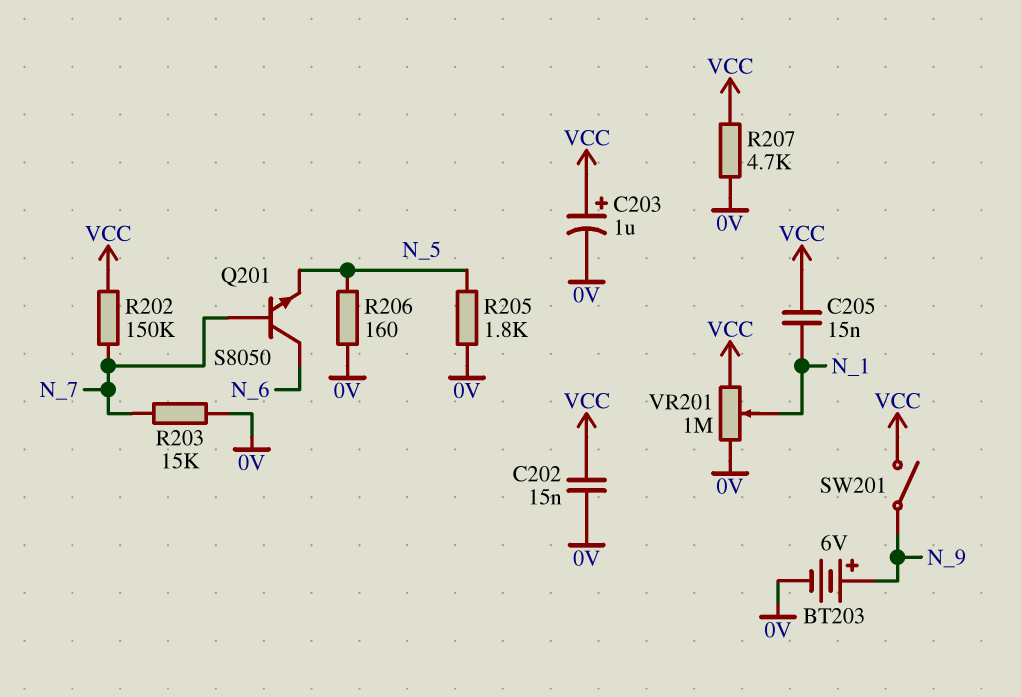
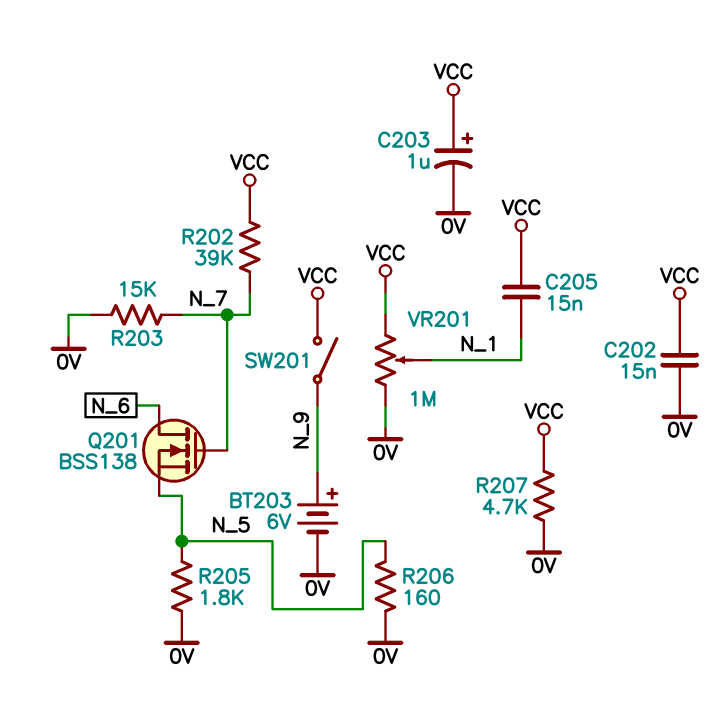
Q201: NPN S8050 (B N_7, C N_6, E N_5) -> NMOS BSS138 (G N_7, D N_6, S N_5)
R202: 150k (N_7, VCC) -> 39k (N_7, VCC)

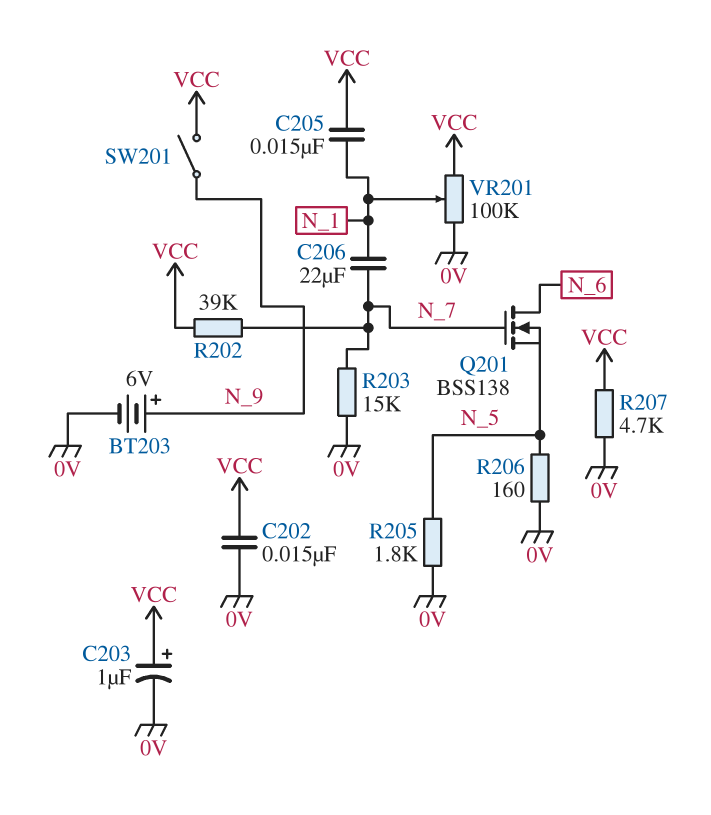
C206: none -> 22uF (N_1, N_7)
VR201: 1M (0V, VCC, wiper N_1) -> 100k (0V, VCC, wiper N_1)

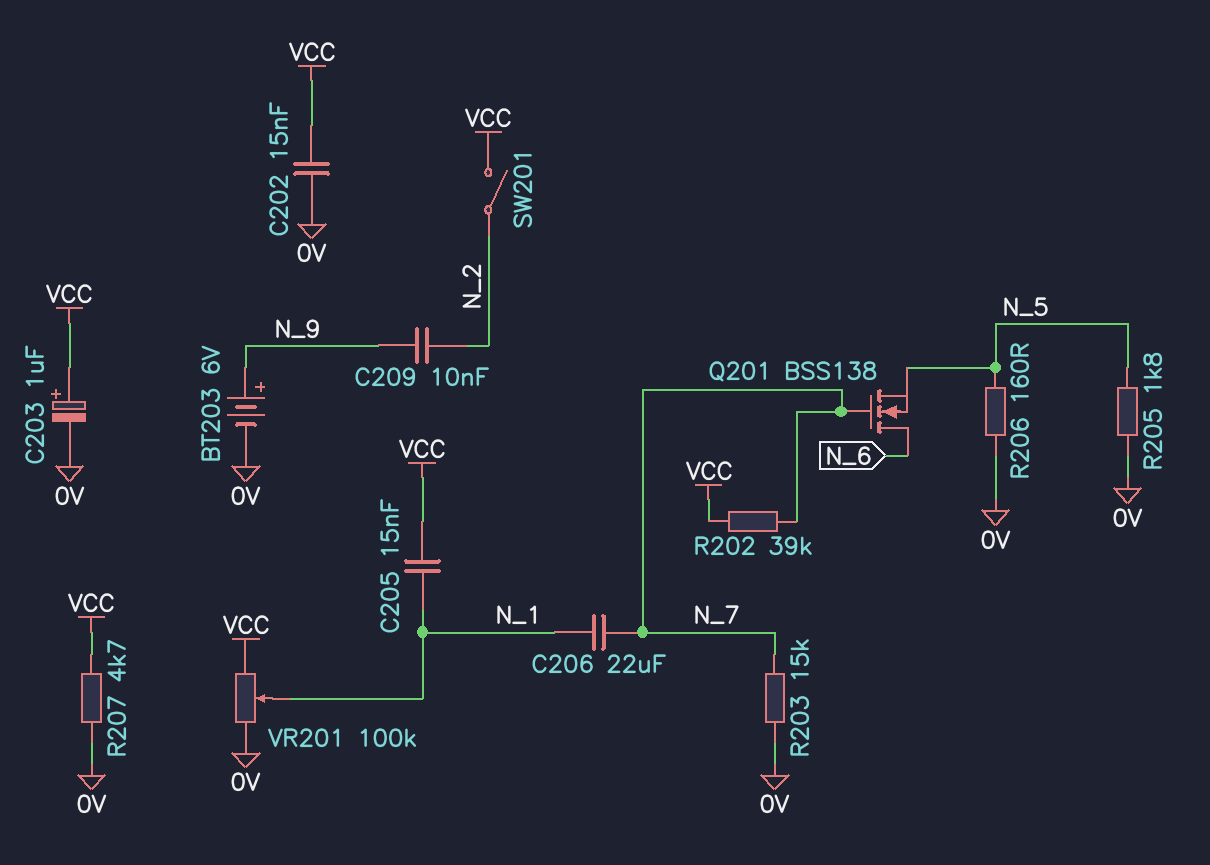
C209: none -> 10nF (N_2, N_9)
SW201: switch (N_9, VCC) -> switch (N_2, VCC)

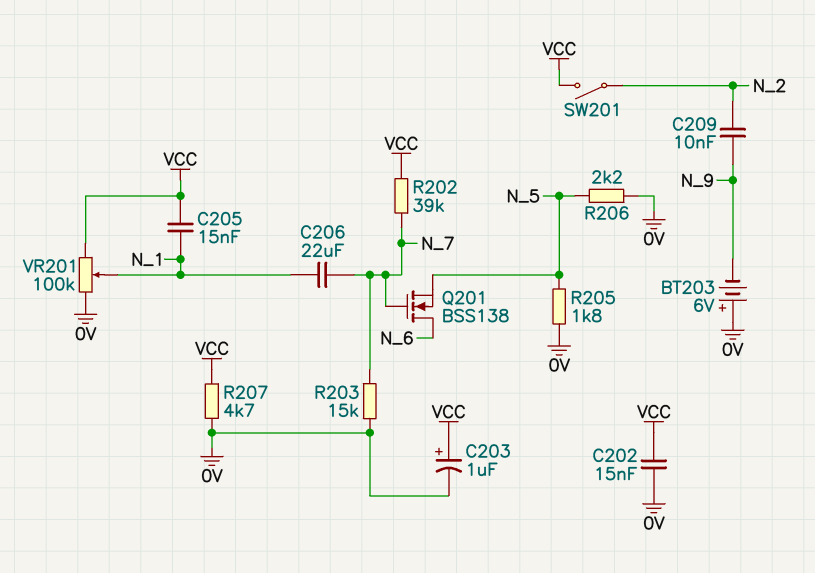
BT203: 6V (plus N_9, minus 0V) -> 6V (plus 0V, minus N_9)
R206: 160 (0V, N_5) -> 2.2k (0V, N_5)

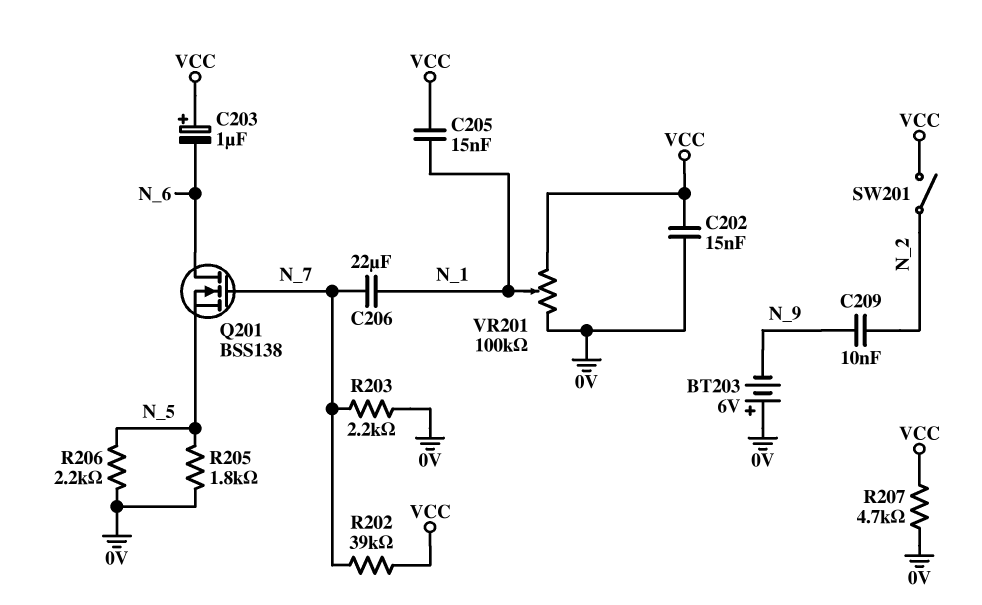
C203: 1uF (plus VCC, minus 0V) -> 1uF (plus VCC, minus N_6)
R203: 15k (0V, N_7) -> 2.2k (0V, N_7)

